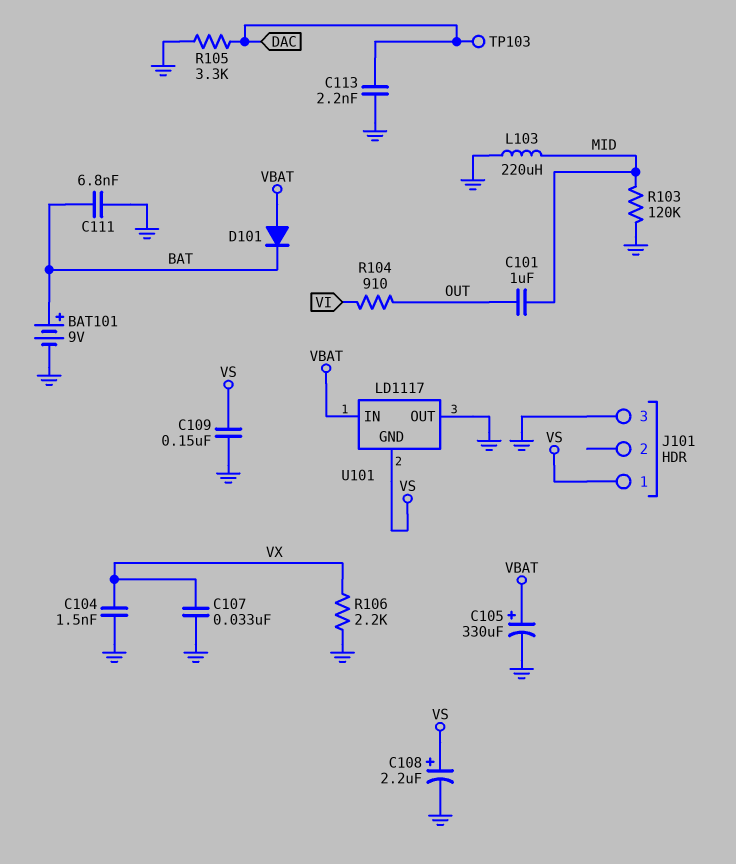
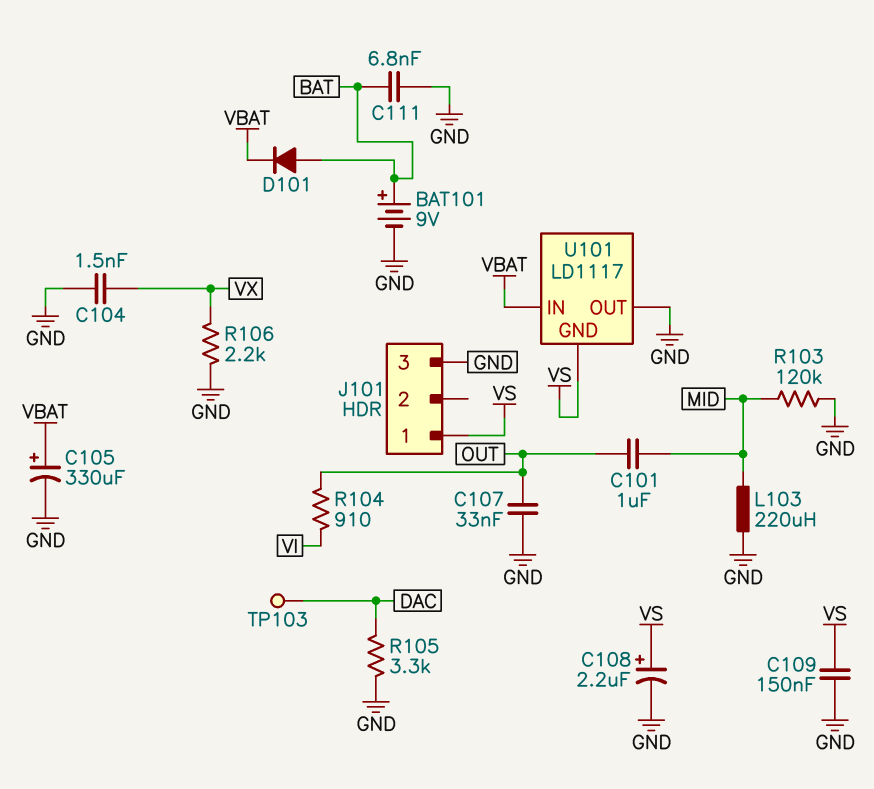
C107: 33nF (GND, VX) -> 33nF (GND, OUT)
C113: 2.2nF (DAC, GND) -> none
D101: diode (A VBAT, K BAT) -> diode (A BAT, K VBAT)

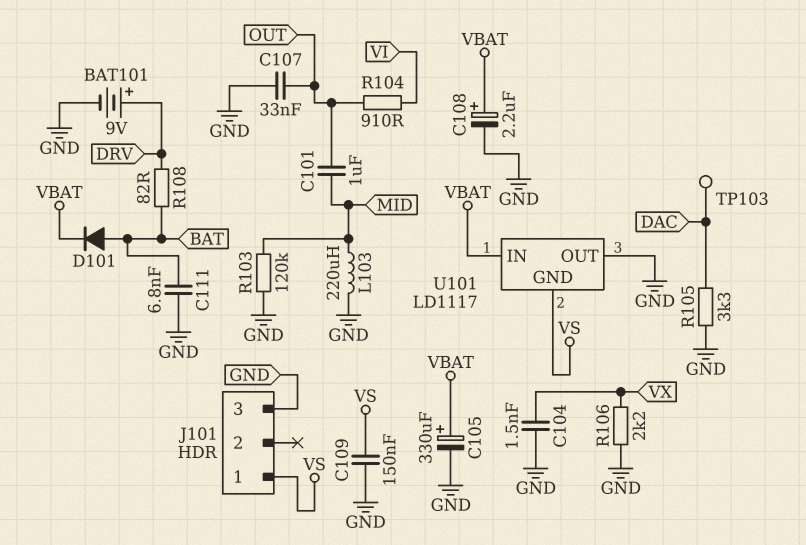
BAT101: 9V (plus BAT, minus GND) -> 9V (plus DRV, minus GND)
C108: 2.2uF (plus VS, minus GND) -> 2.2uF (plus VBAT, minus GND)
R108: none -> 82 (BAT, DRV)

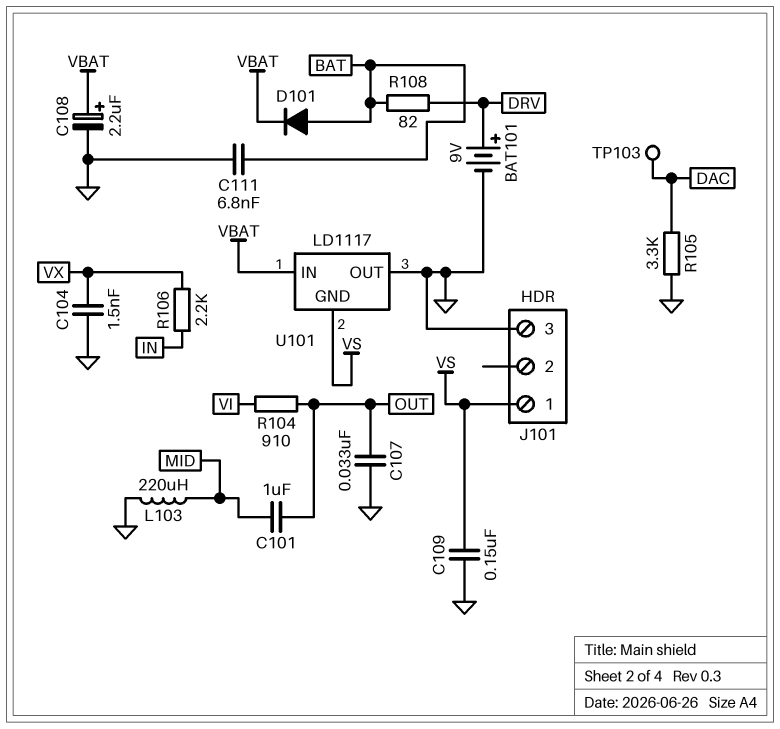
C105: 330uF (plus VBAT, minus GND) -> none
R103: 120k (GND, MID) -> none
R106: 2.2k (GND, VX) -> 2.2k (IN, VX)

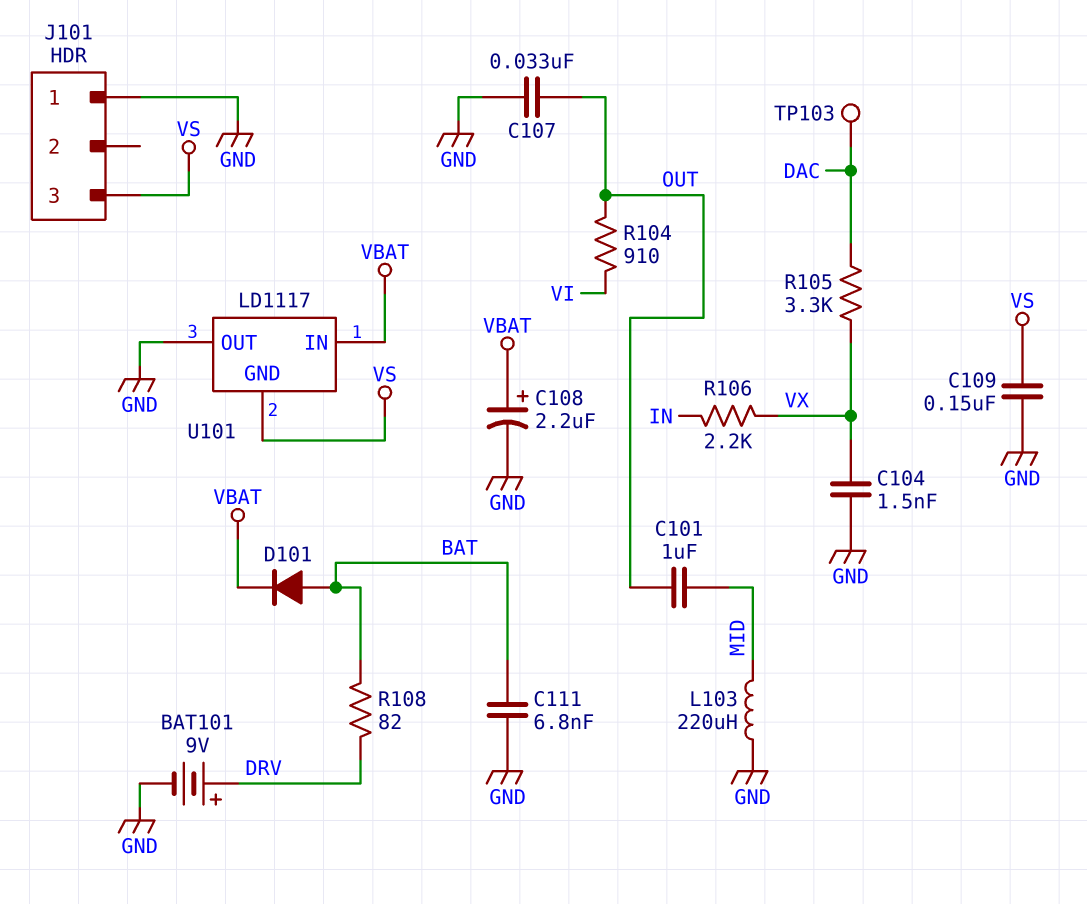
J101 pin 1: VS -> GND
J101 pin 3: GND -> VS
R105: 3.3k (DAC, GND) -> 3.3k (DAC, VX)

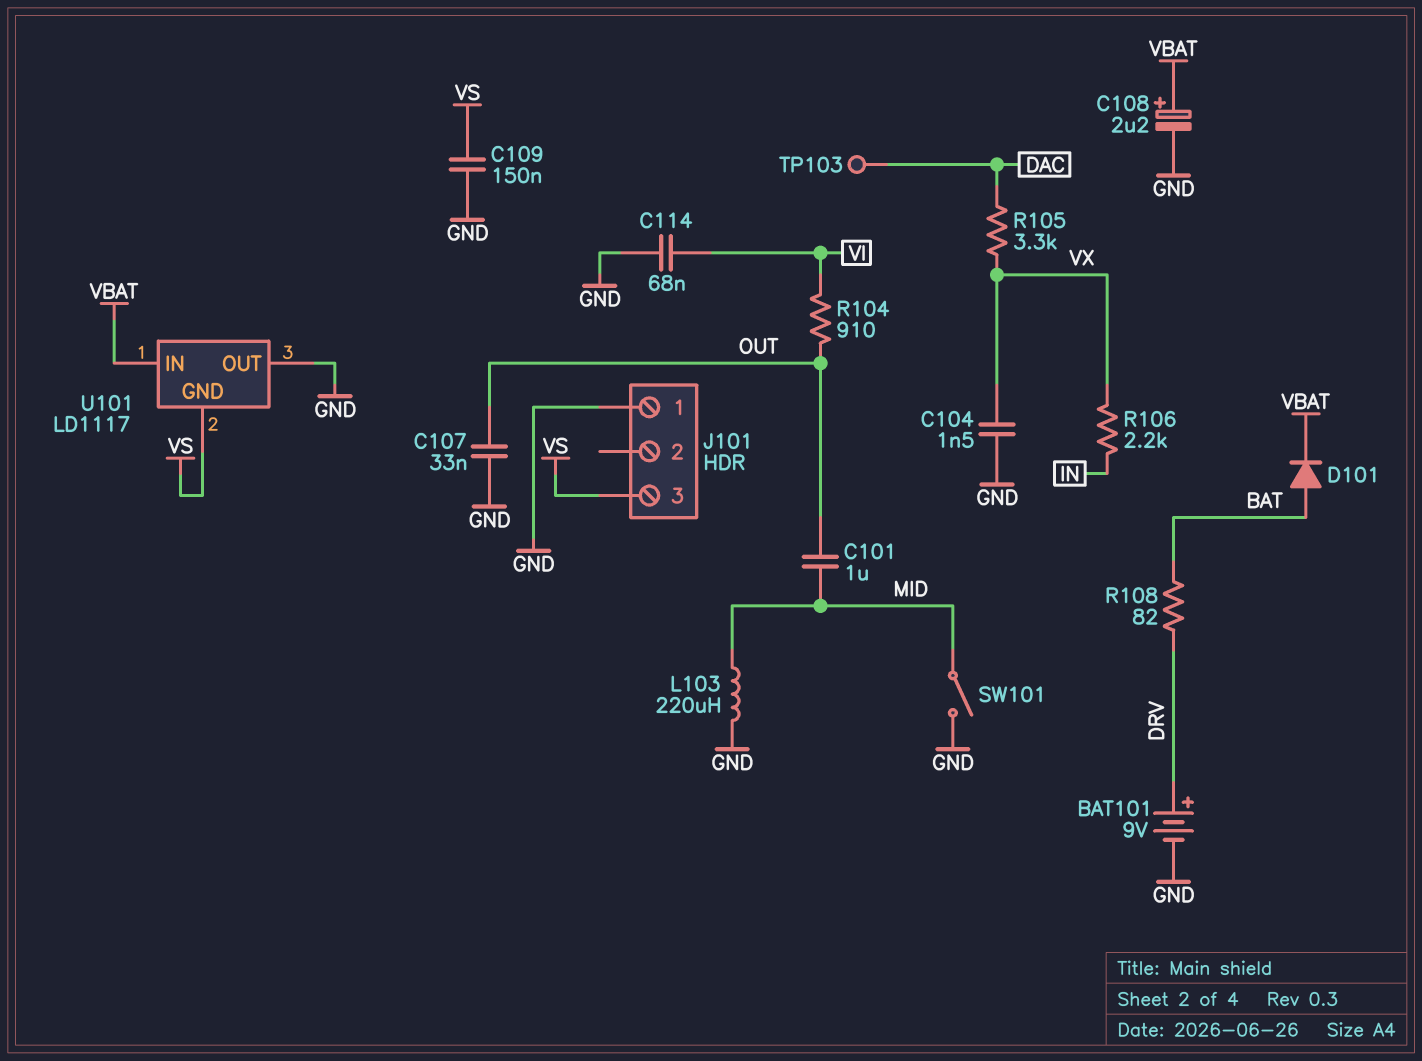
C111: 6.8nF (BAT, GND) -> none
C114: none -> 68nF (GND, VI)
SW101: none -> switch (GND, MID)

